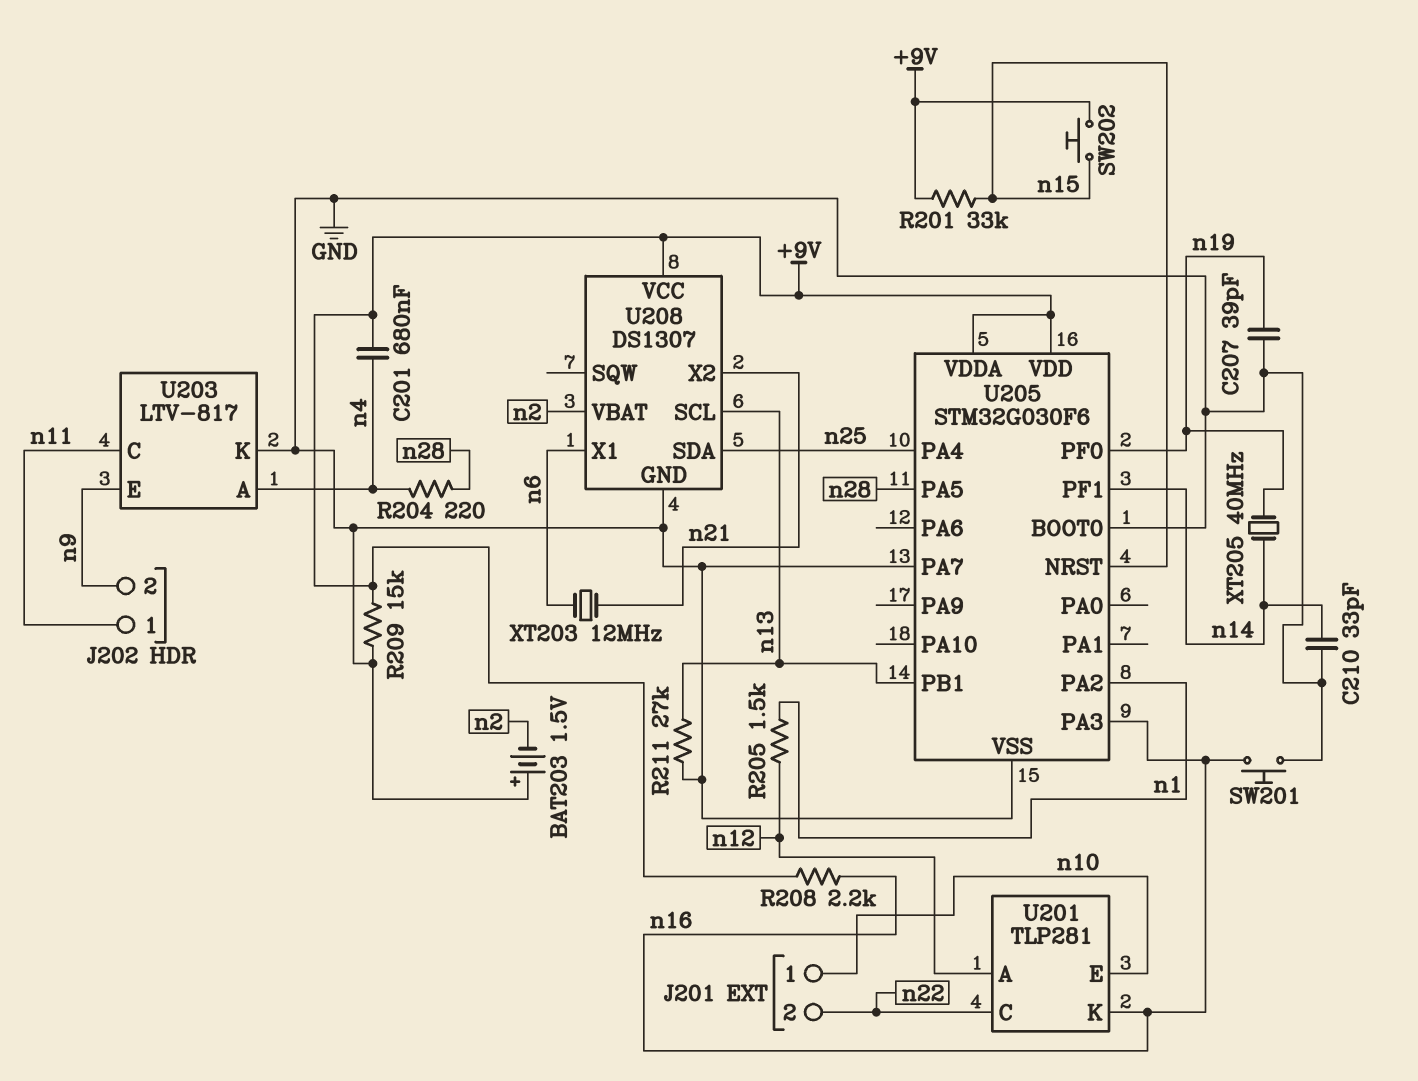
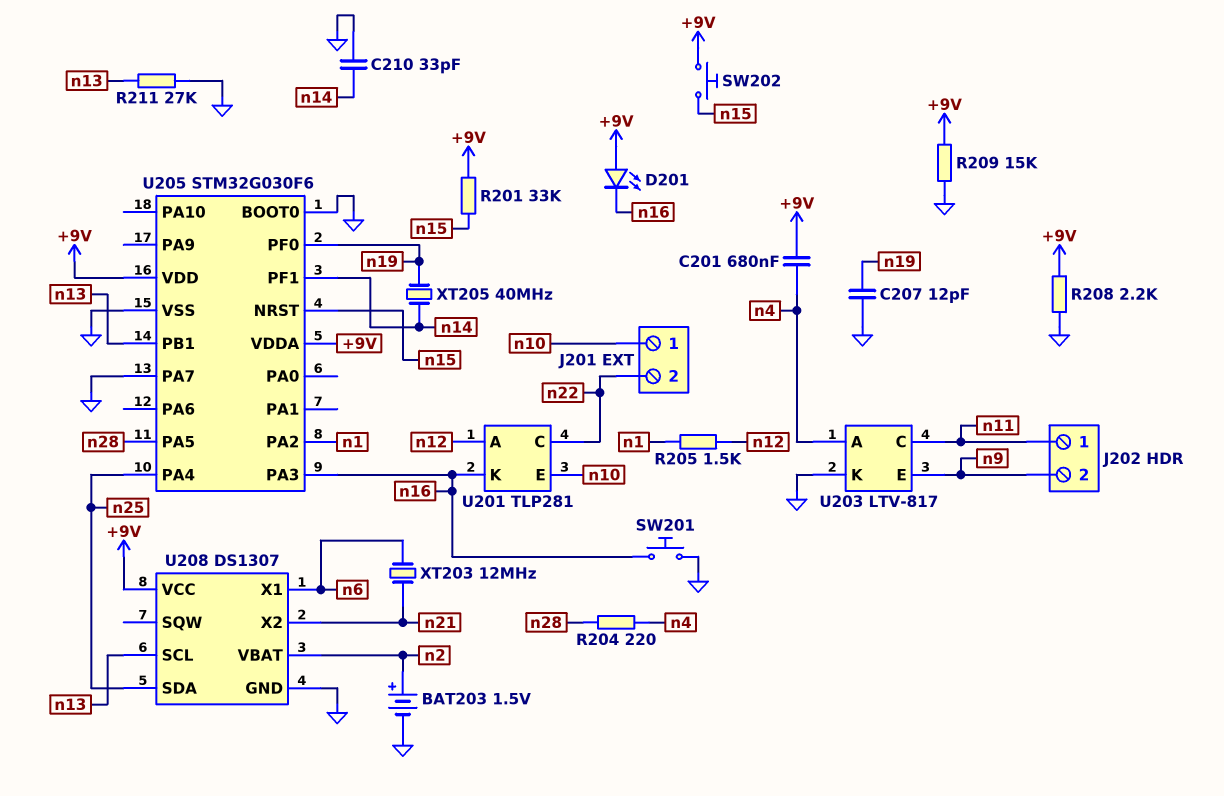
BAT203: 1.5V (plus GND, minus n2) -> 1.5V (plus n2, minus GND)
C207: 39pF (GND, n19) -> 12pF (GND, n19)
D201: none -> LED (A +9V, K n16)
R208: 2.2k (+9V, n16) -> 2.2k (+9V, GND)

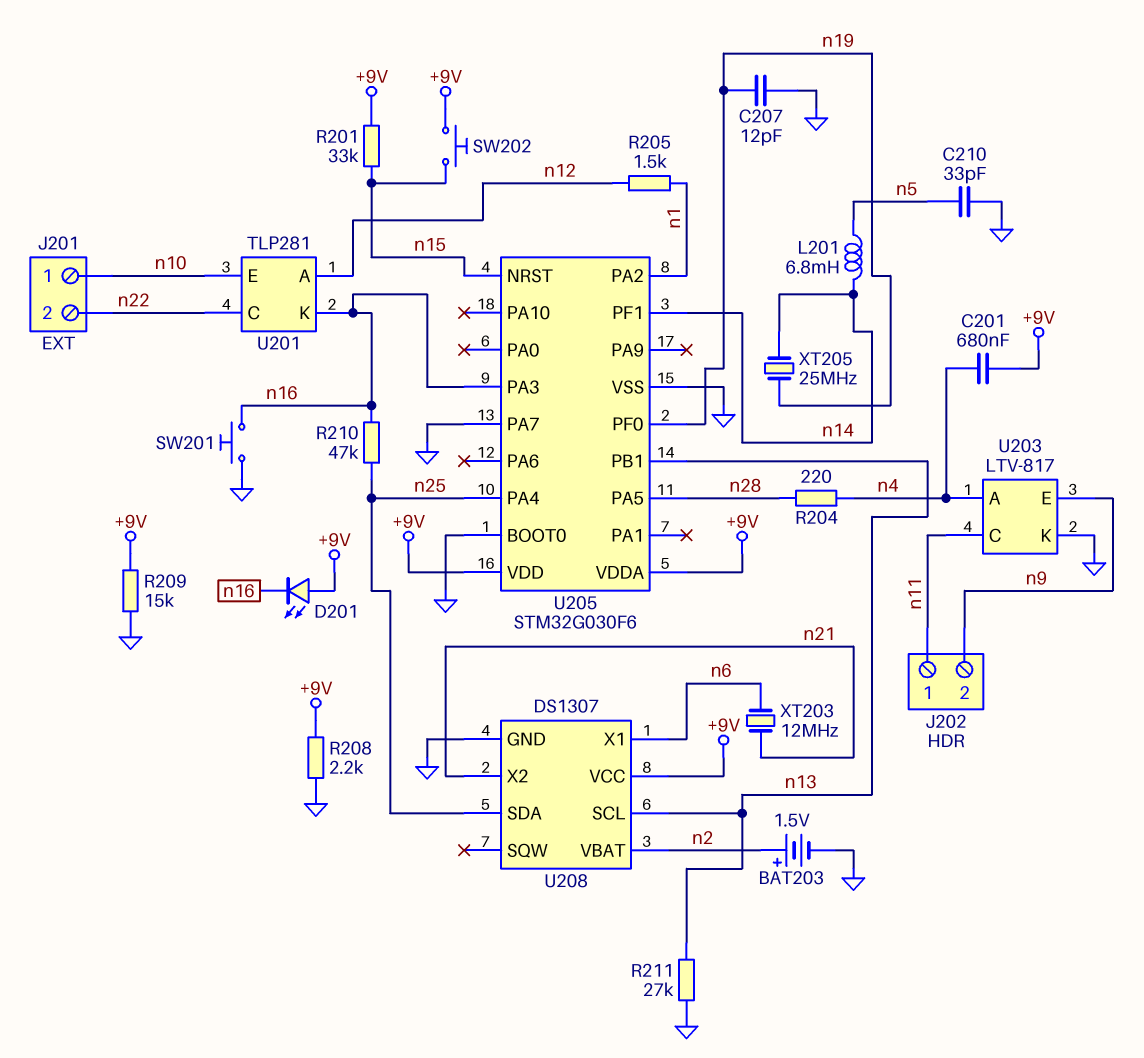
C210: 33pF (GND, n14) -> 33pF (GND, n5)
L201: none -> 6.8mH (n5, n14)
R210: none -> 47k (n16, n25)
XT205: 40MHz (n14, n19) -> 25MHz (n14, n19)

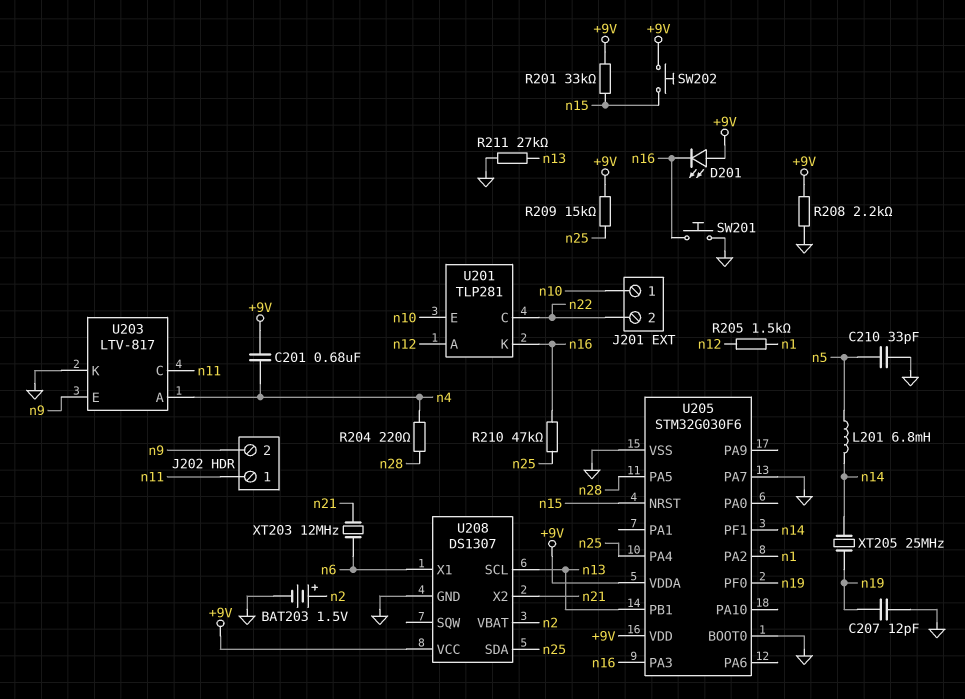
R209: 15k (+9V, GND) -> 15k (+9V, n25)

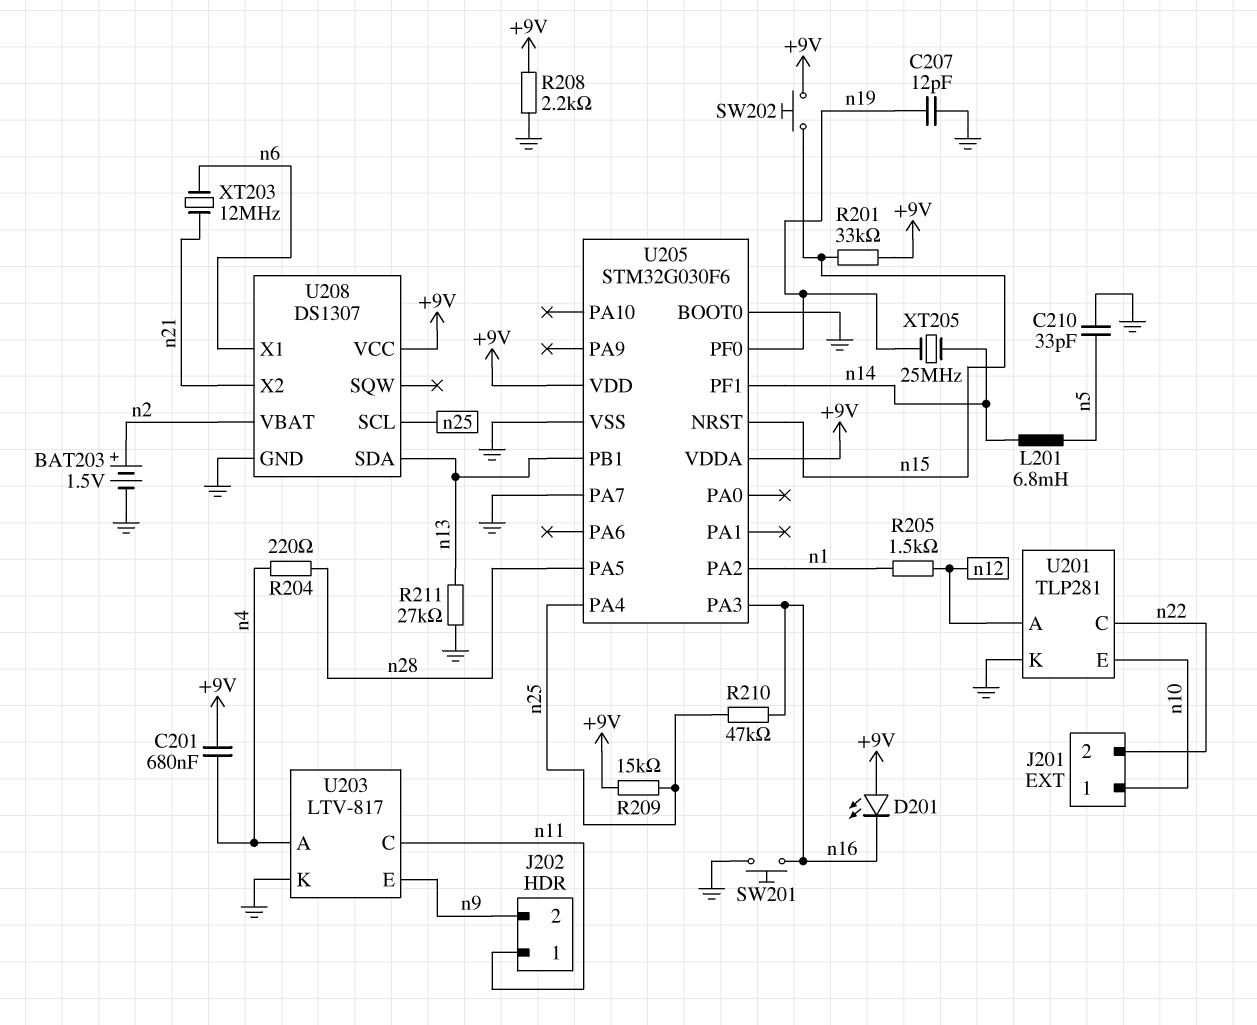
U201 pin K: n16 -> GND
U208 pin SCL: n13 -> n25
U208 pin SDA: n25 -> n13

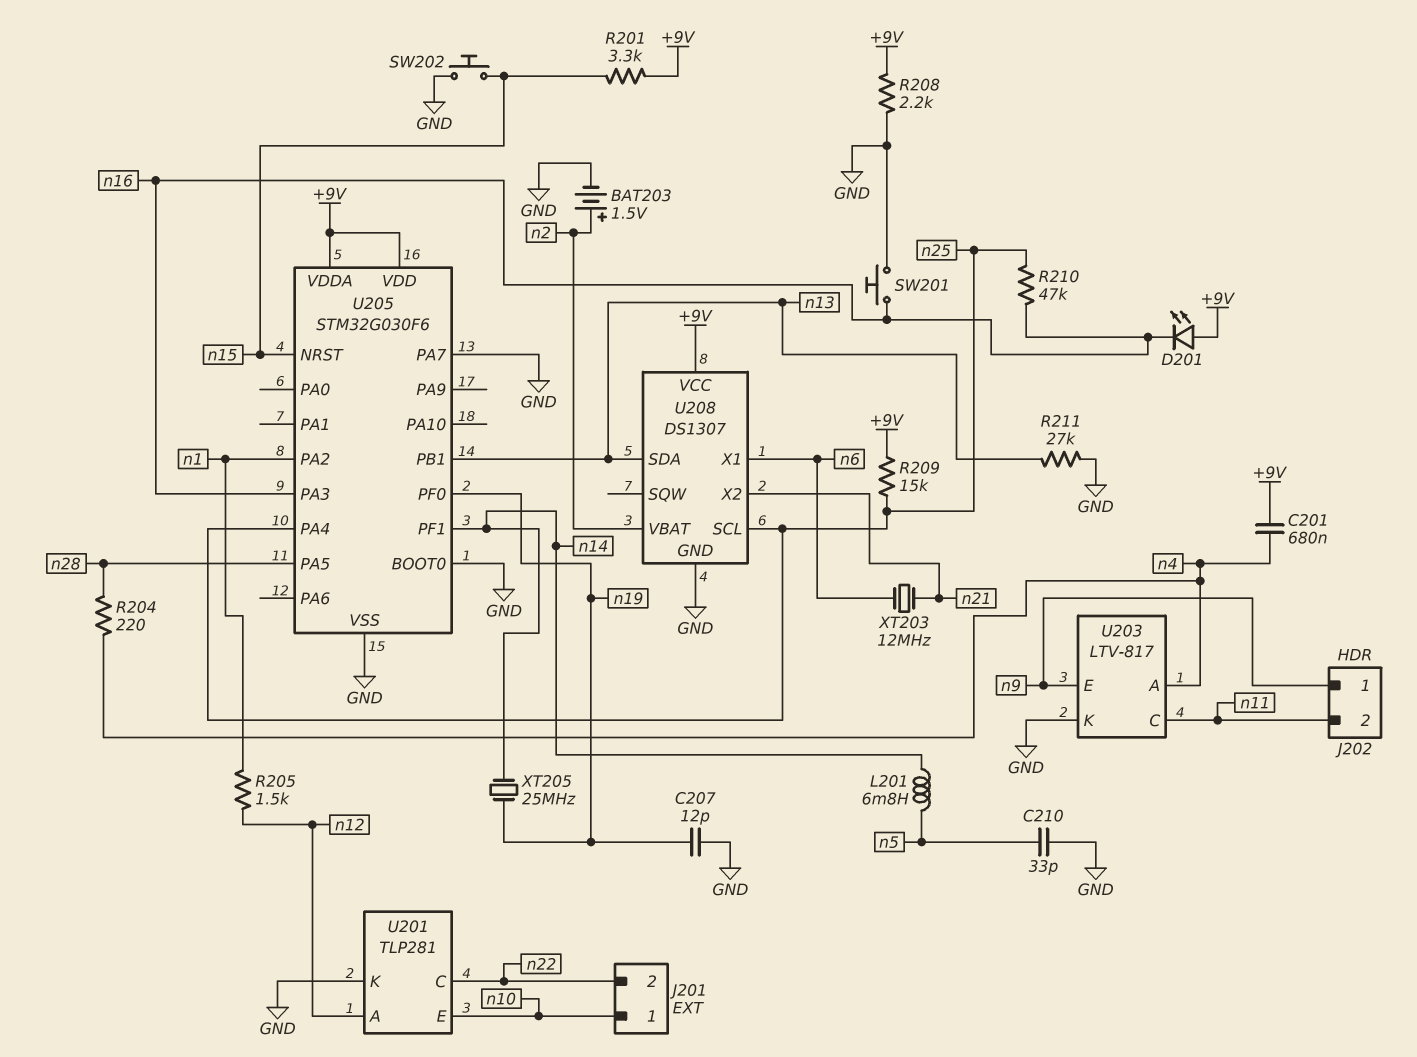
J202 pin 1: n11 -> n9
J202 pin 2: n9 -> n11
R201: 33k (+9V, n15) -> 3.3k (+9V, n15)
SW202: button (+9V, n15) -> button (GND, n15)

